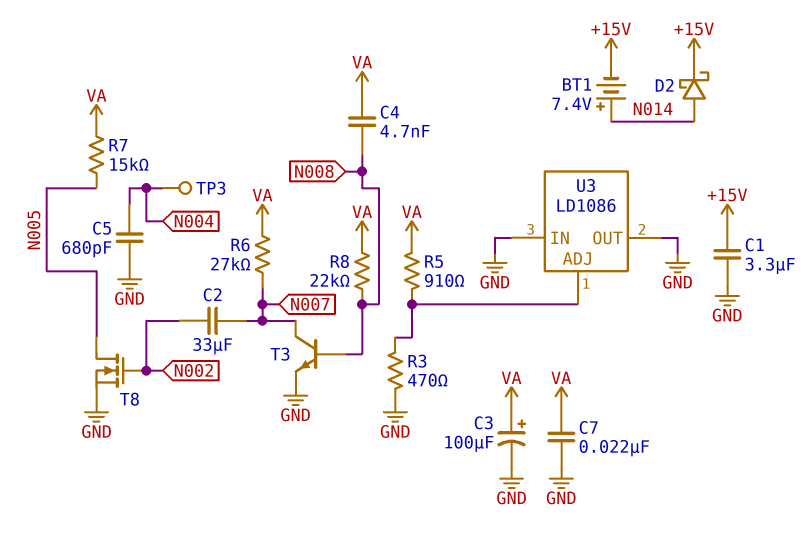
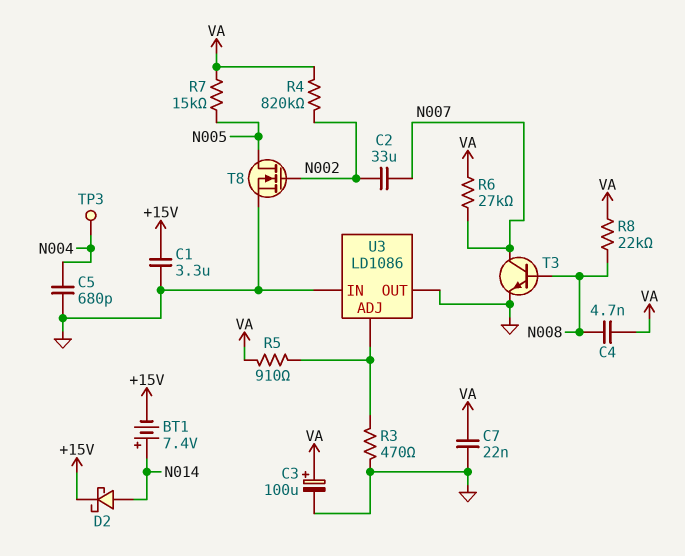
R4: none -> 820k (N002, VA)

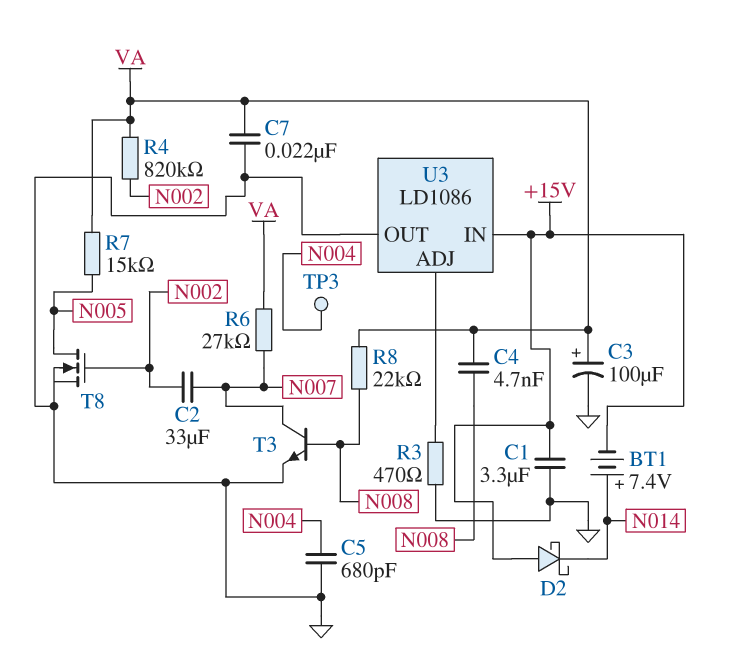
D2: schottky (A N014, K +15V) -> schottky (A +15V, K N014)
R5: 910 (U3/ADJ, VA) -> none
U3 pin IN: GND -> +15V

